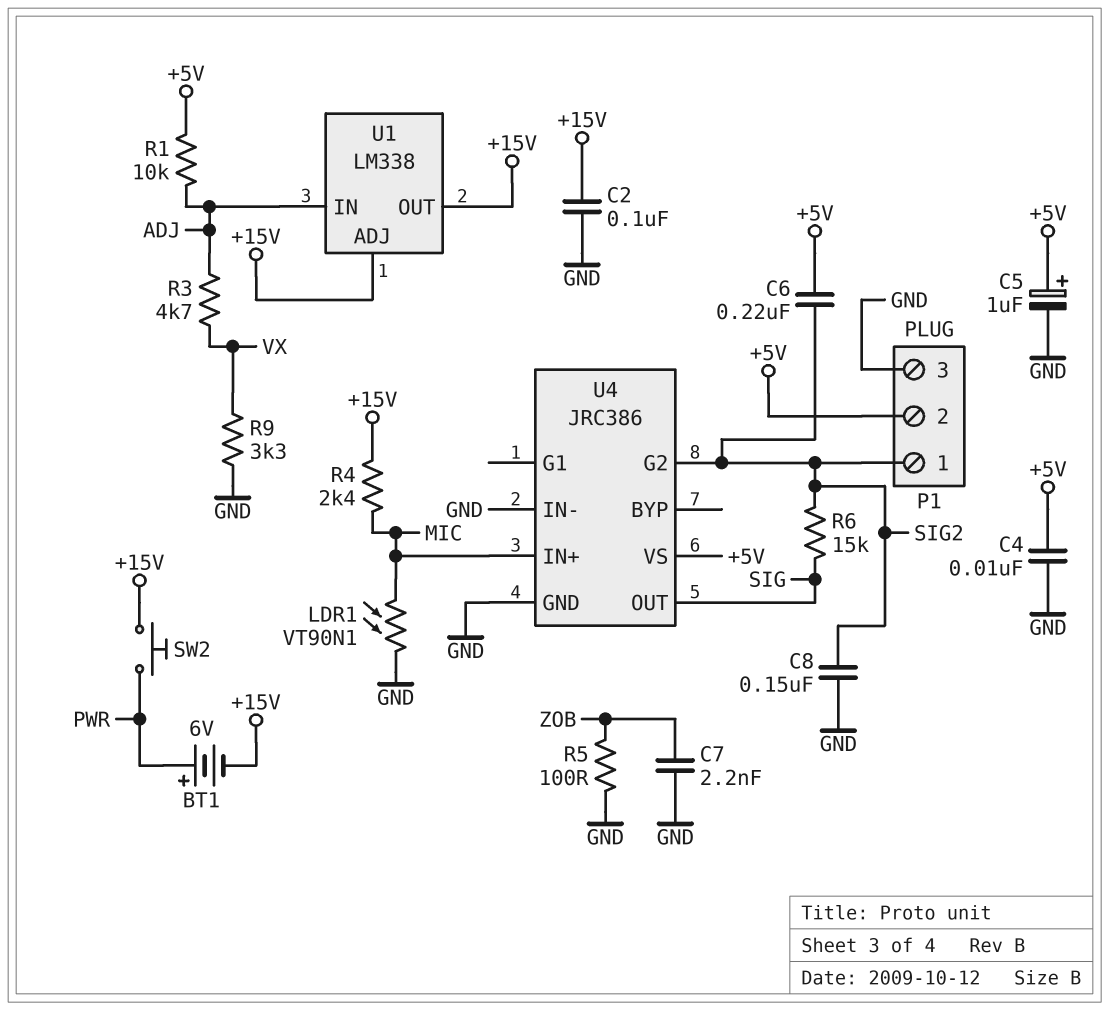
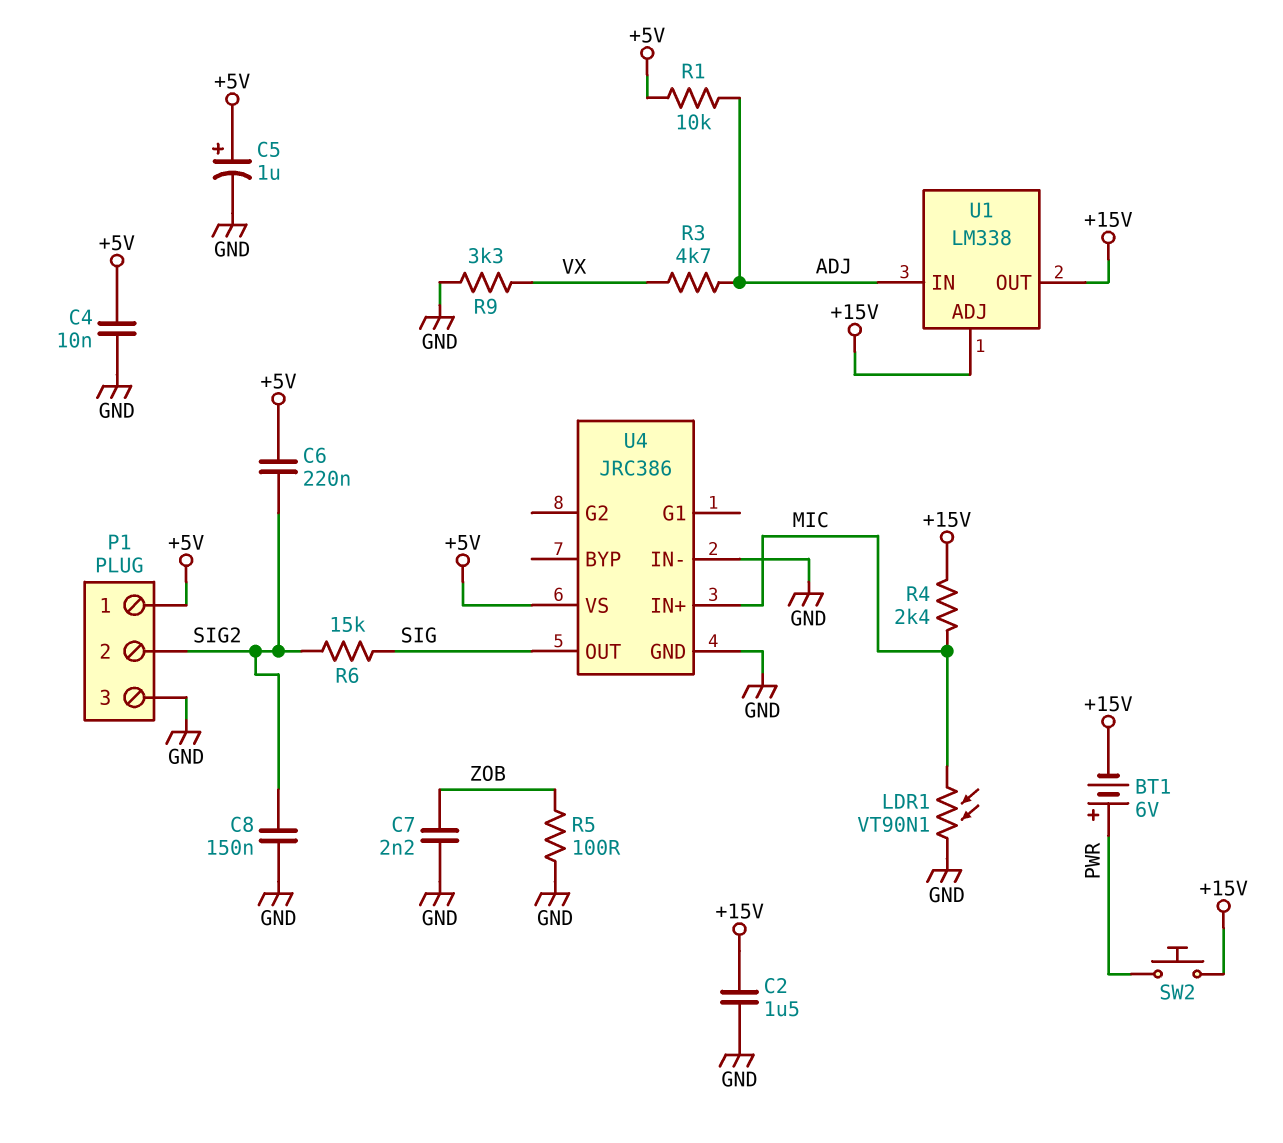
C2: 100nF (+15V, GND) -> 1.5uF (+15V, GND)
P1 pin 1: SIG2 -> +5V
P1 pin 2: +5V -> SIG2
U4 pin G2: SIG2 -> none

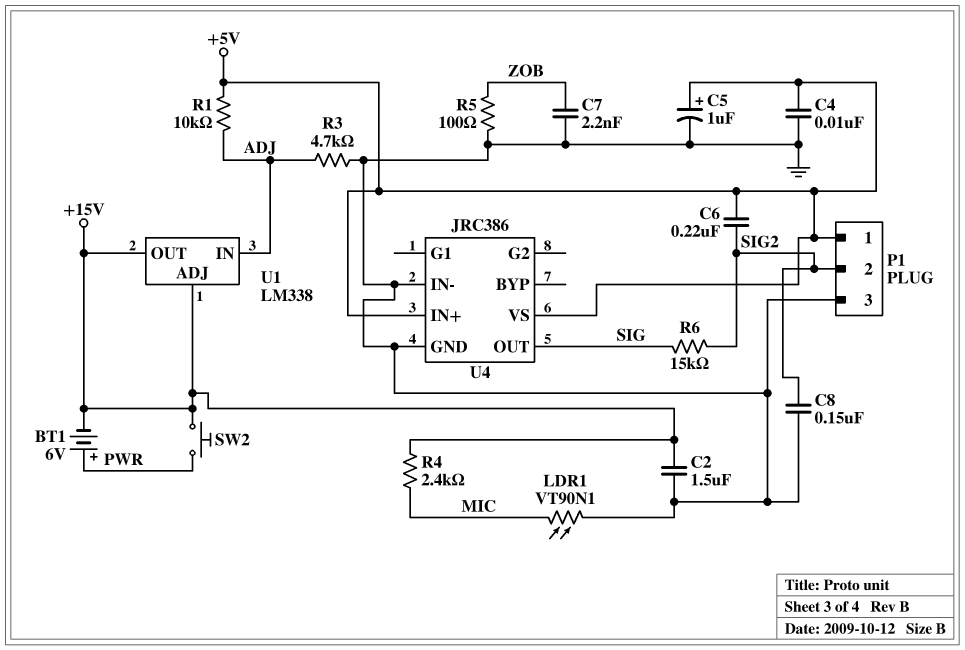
R3: 4.7k (ADJ, VX) -> 4.7k (ADJ, GND)
R9: 3.3k (GND, VX) -> none
U4 pin IN+: MIC -> +5V

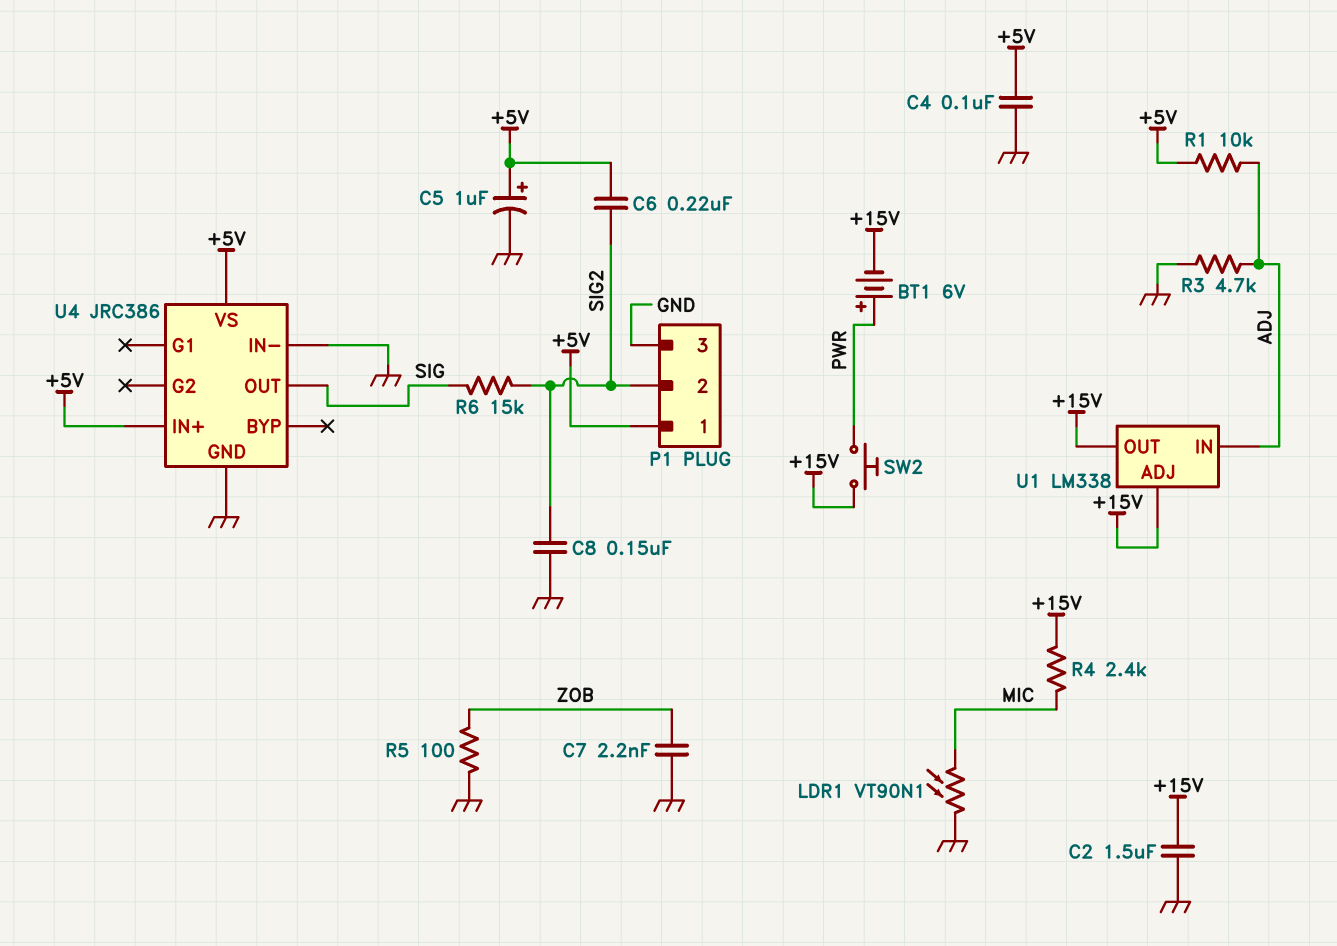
C4: 10nF (+5V, GND) -> 100nF (+5V, GND)

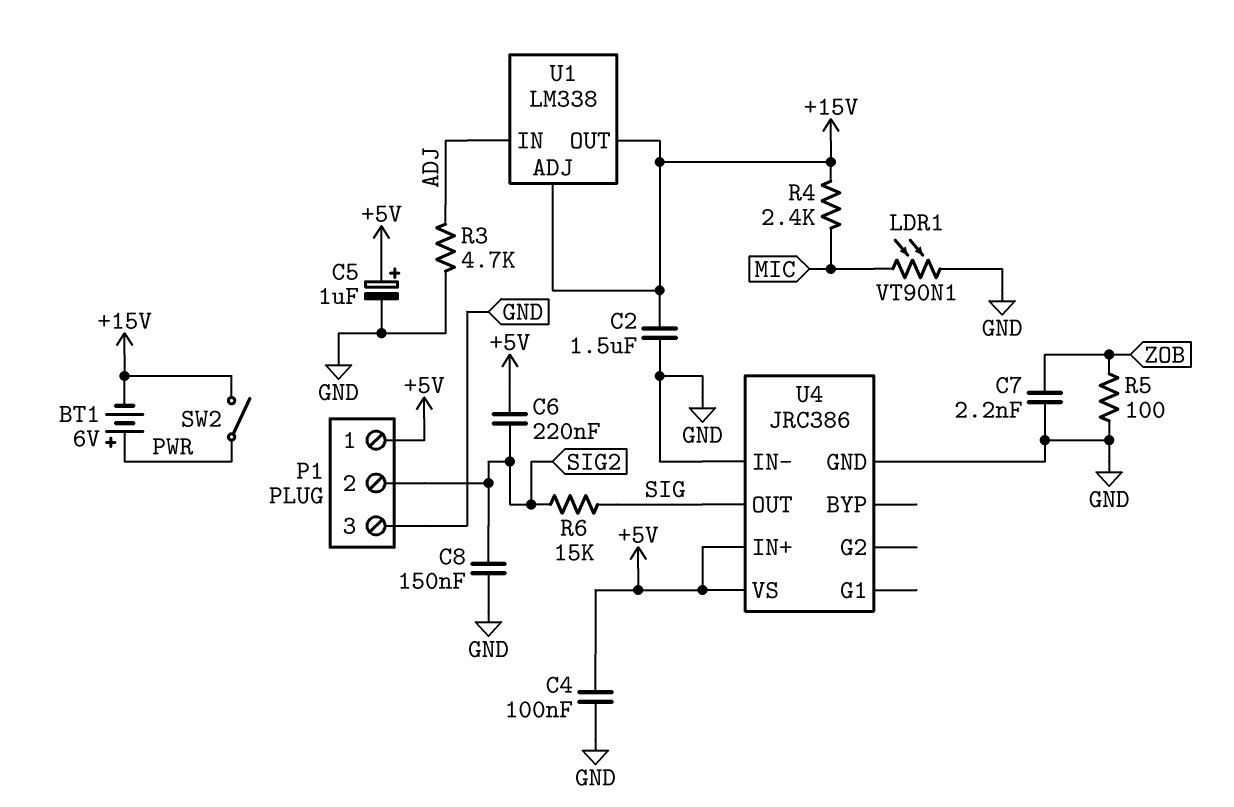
R1: 10k (+5V, ADJ) -> none
SW2: button (+15V, PWR) -> switch (+15V, PWR)

